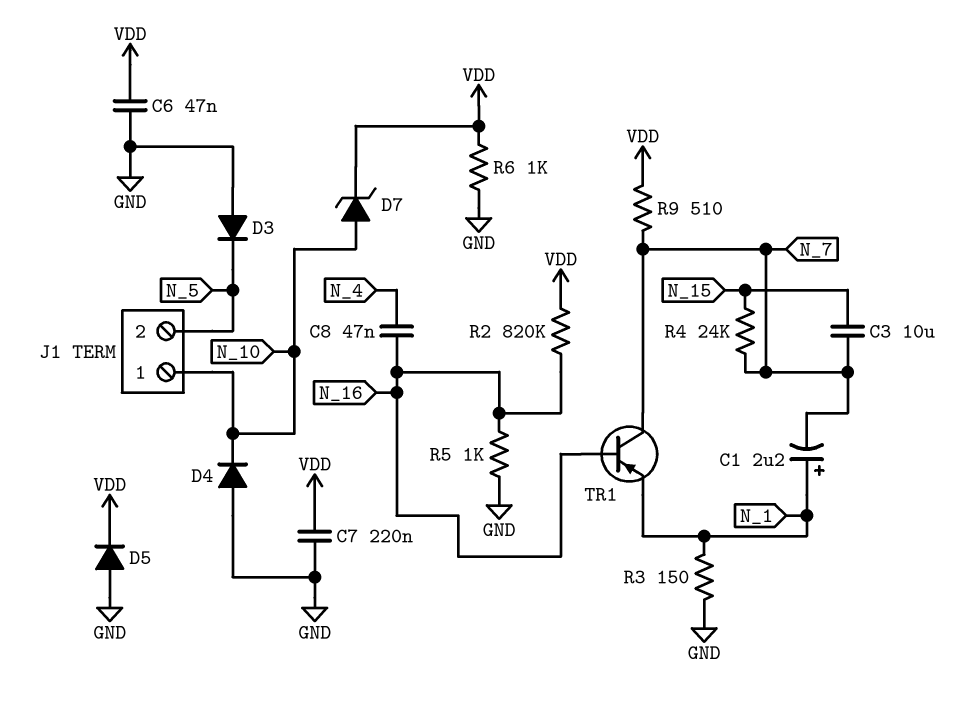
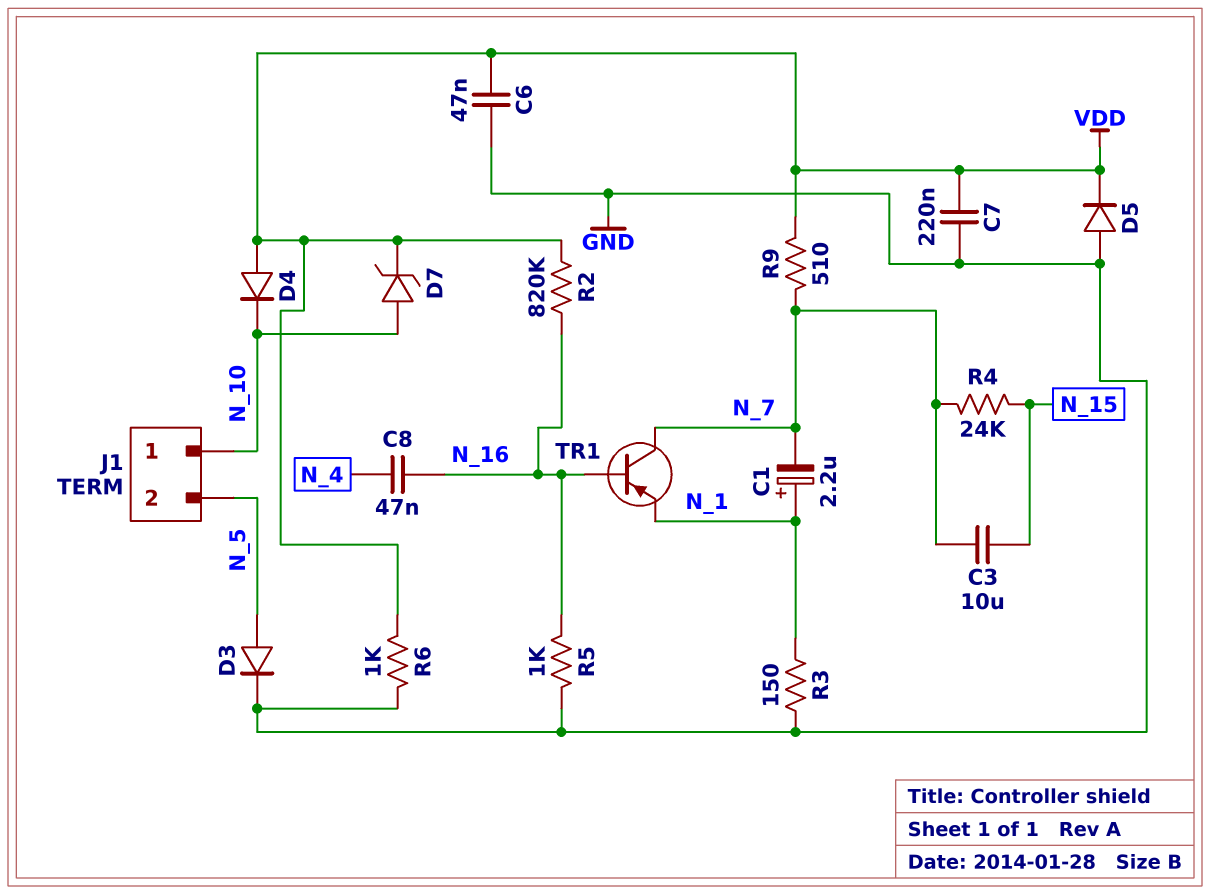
D3: diode (A GND, K N_5) -> diode (A N_5, K GND)
D4: diode (A GND, K N_10) -> diode (A VDD, K N_10)

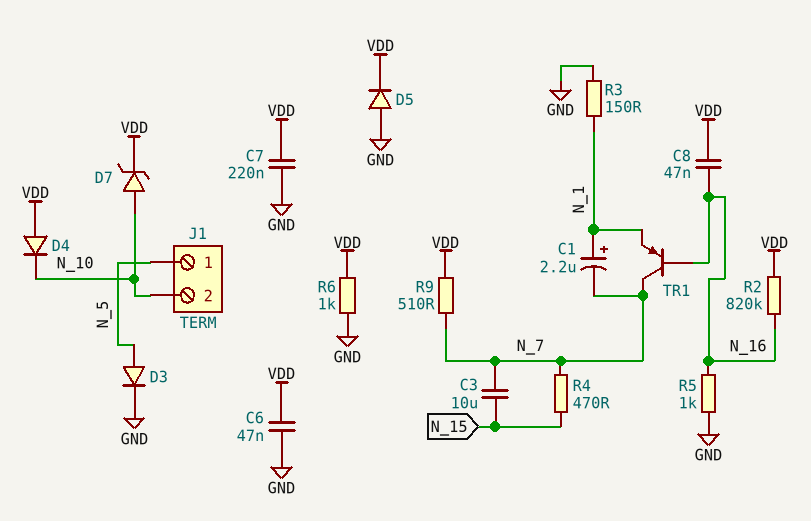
C8: 47nF (N_4, N_16) -> 47nF (N_16, VDD)
J1 pin 1: N_10 -> N_5
J1 pin 2: N_5 -> N_10
R4: 24k (N_7, N_15) -> 470 (N_7, N_15)

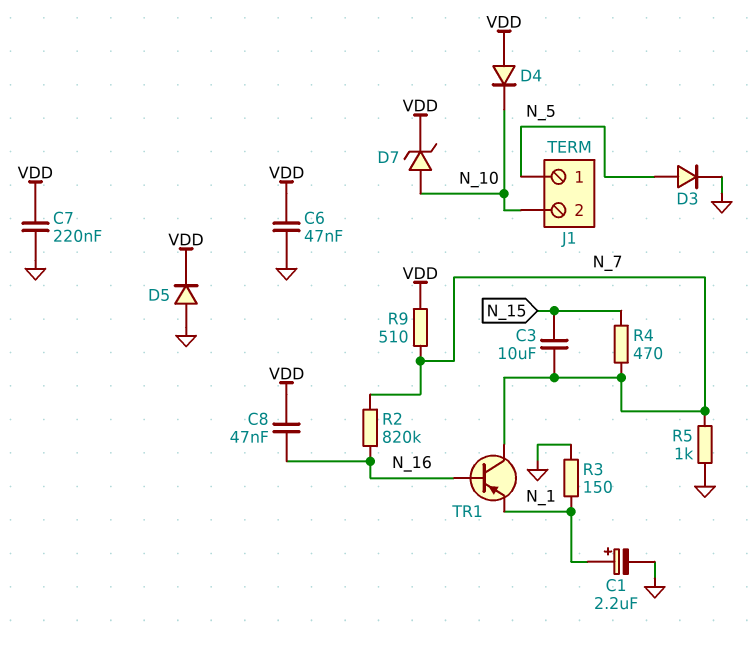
C1: 2.2uF (plus N_1, minus N_7) -> 2.2uF (plus N_1, minus GND)
R2: 820k (N_16, VDD) -> 820k (N_7, N_16)
R5: 1k (GND, N_16) -> 1k (GND, N_7)
R6: 1k (GND, VDD) -> none

